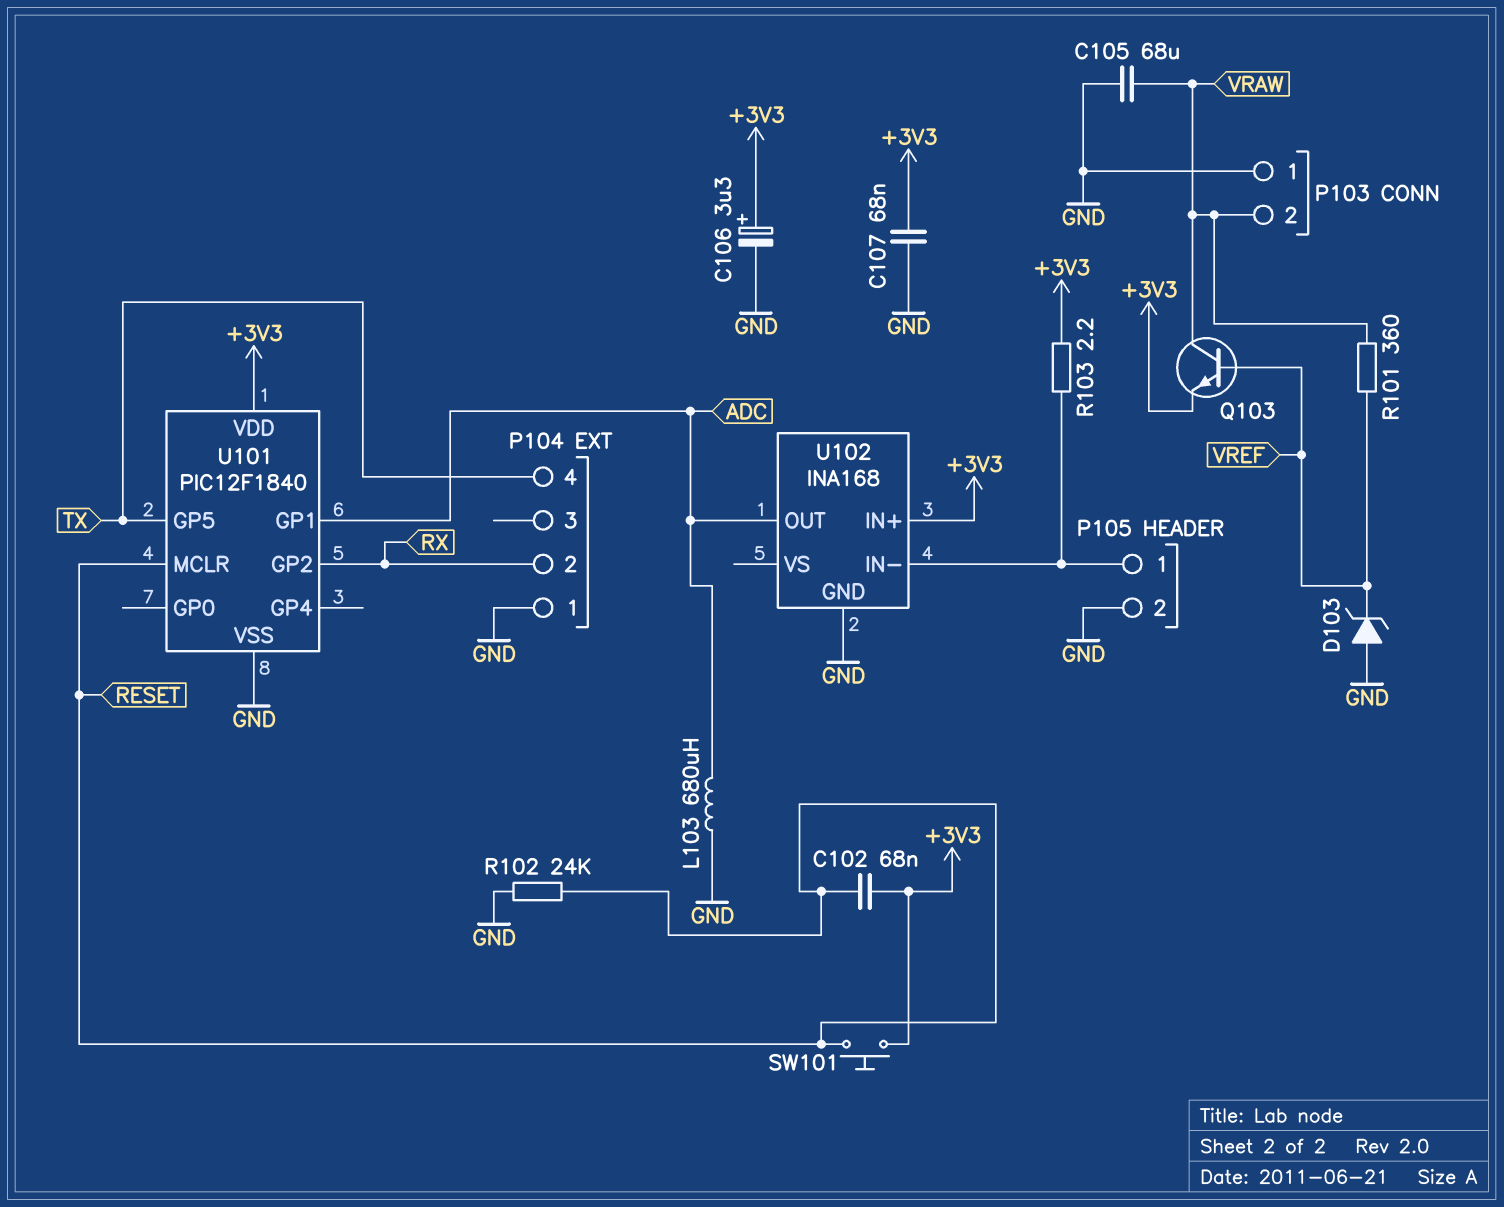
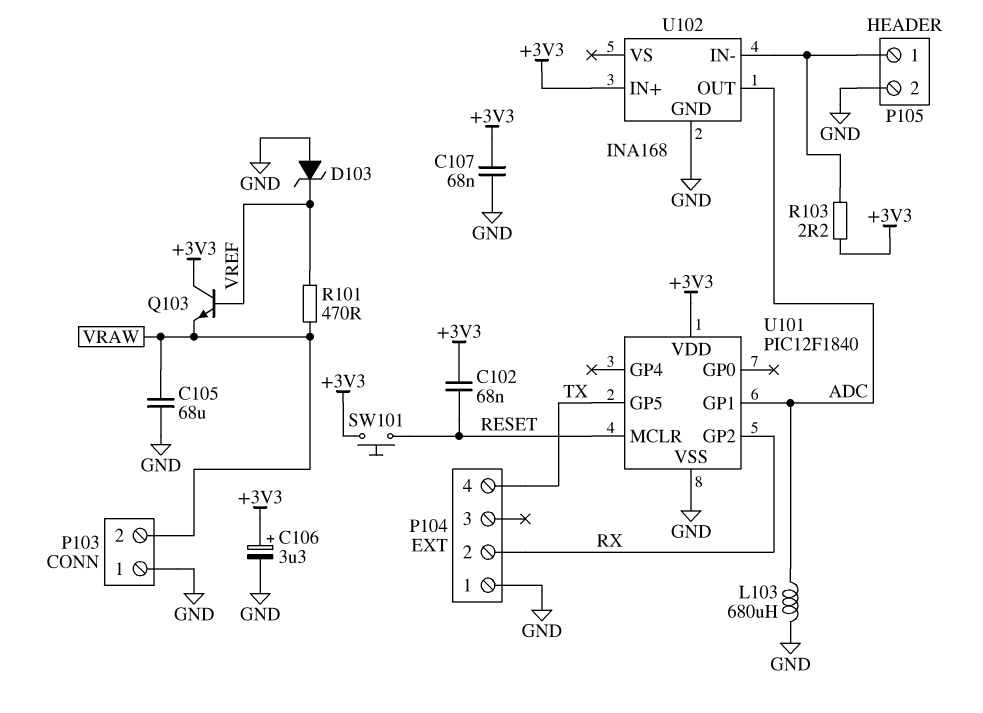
Q103: NPN (B VREF, C VRAW, E +3V3) -> NPN (B VREF, C +3V3, E VRAW)
R101: 360 (VRAW, VREF) -> 470 (VRAW, VREF)
R102: 24k (GND, RESET) -> none

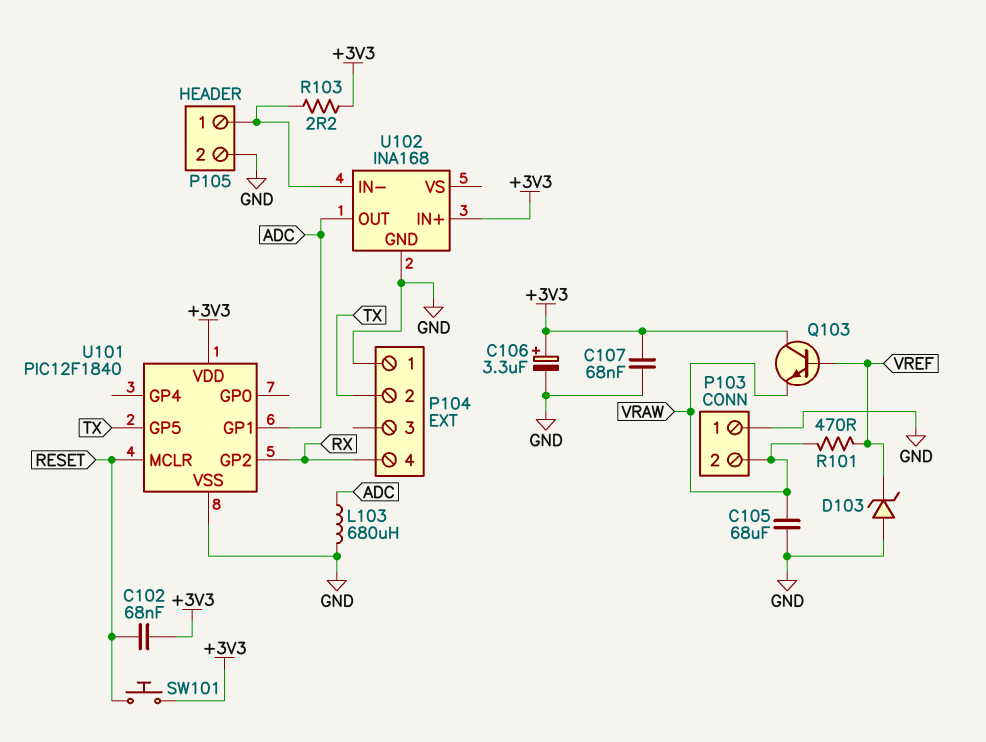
P104 pin 2: RX -> TX
P104 pin 4: TX -> RX

